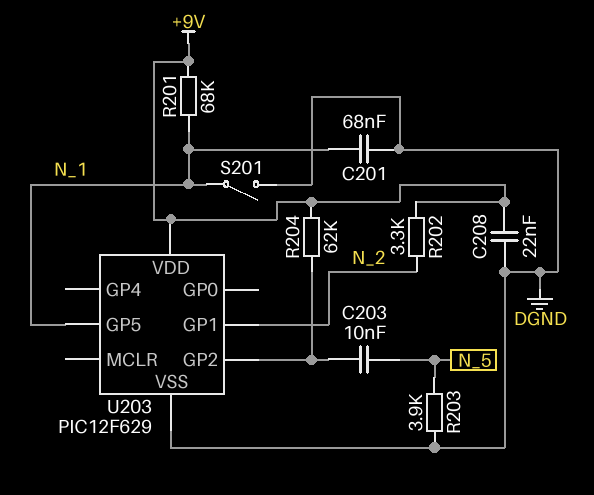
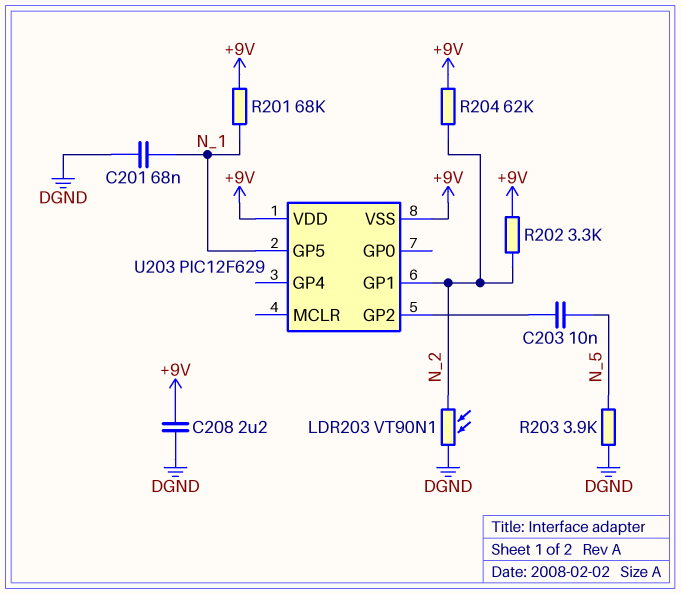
C208: 22nF (+9V, DGND) -> 2.2uF (+9V, DGND)
LDR203: none -> VT90N1 (DGND, N_2)
R204: 62k (+9V, U203/GP2) -> 62k (+9V, N_2)
S201: switch (DGND, N_1) -> none
U203 pin VSS: DGND -> +9V

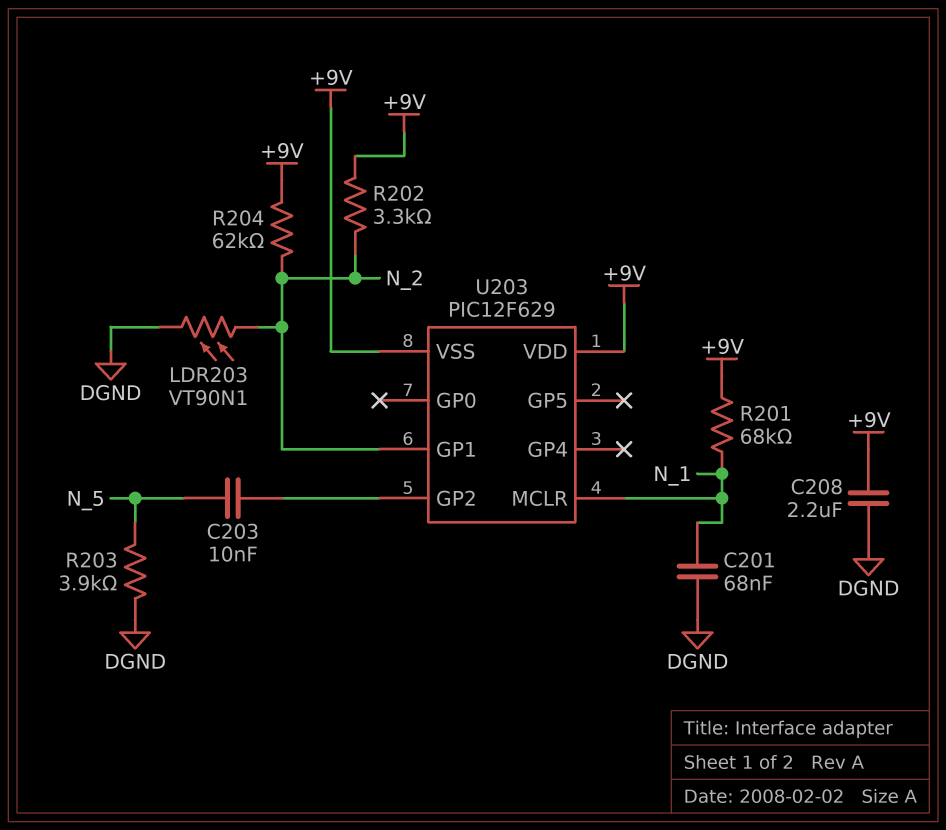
U203 pin GP5: N_1 -> none
U203 pin MCLR: none -> N_1

